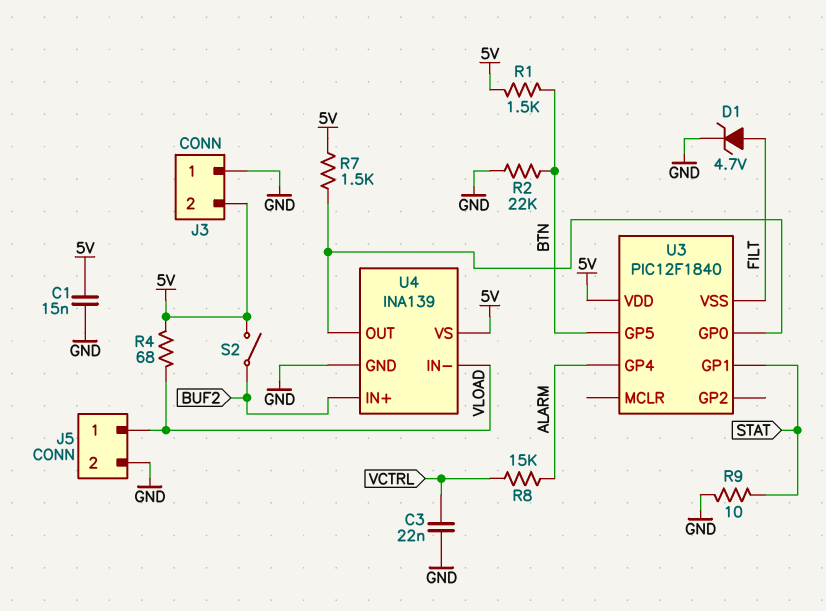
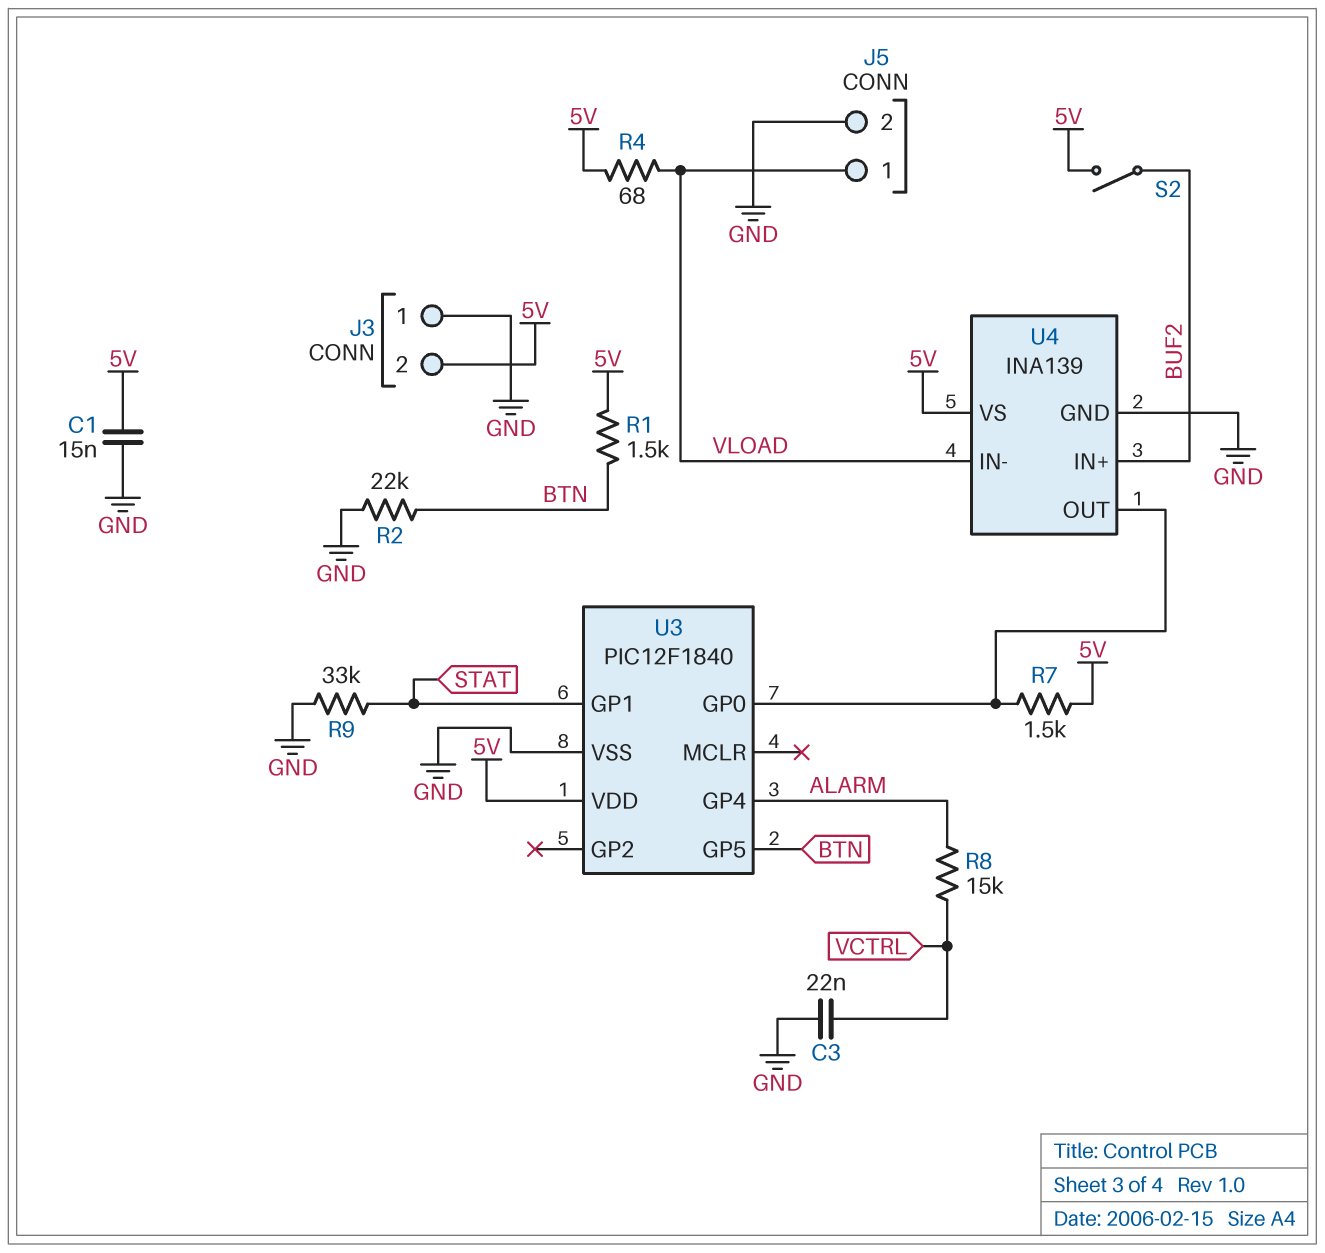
D1: zener 4.7V (A FILT, K GND) -> none
R9: 10 (GND, STAT) -> 33k (GND, STAT)
U3 pin VSS: FILT -> GND

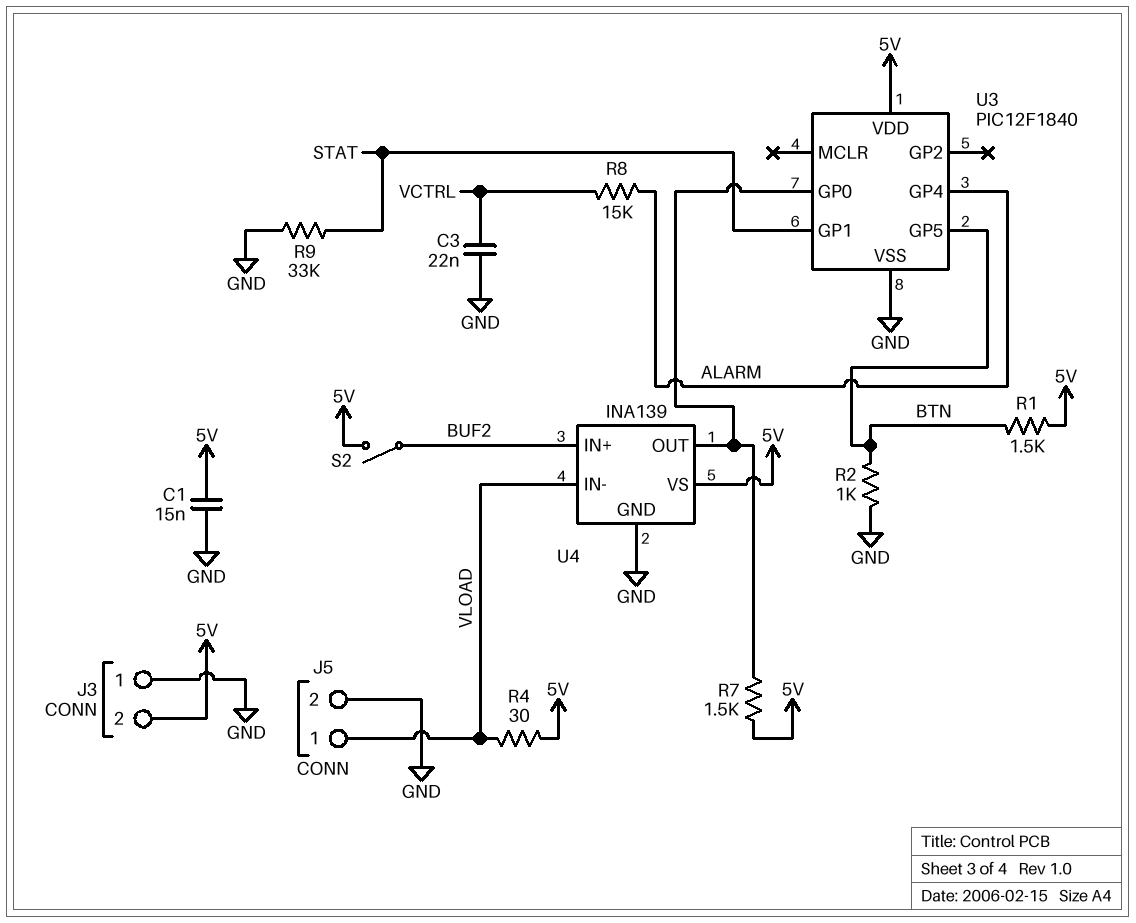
R2: 22k (BTN, GND) -> 1k (BTN, GND)
R4: 68 (5V, VLOAD) -> 30 (5V, VLOAD)

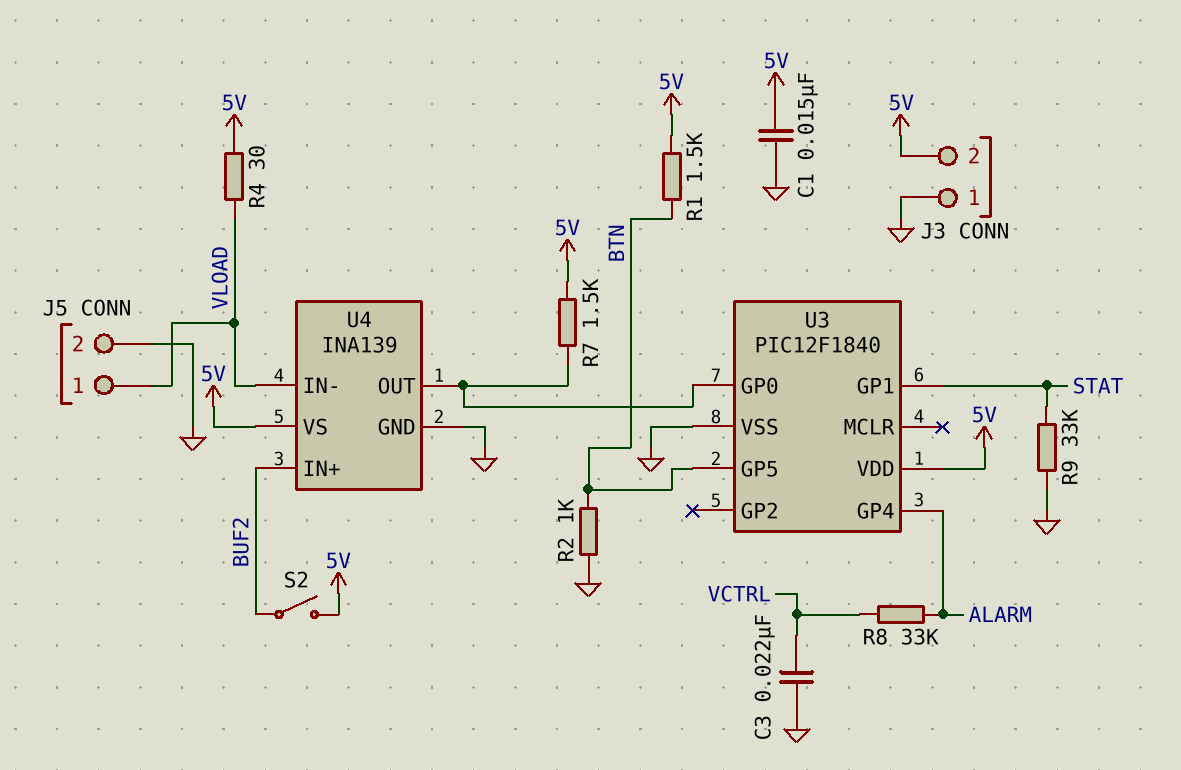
R8: 15k (ALARM, VCTRL) -> 33k (ALARM, VCTRL)

